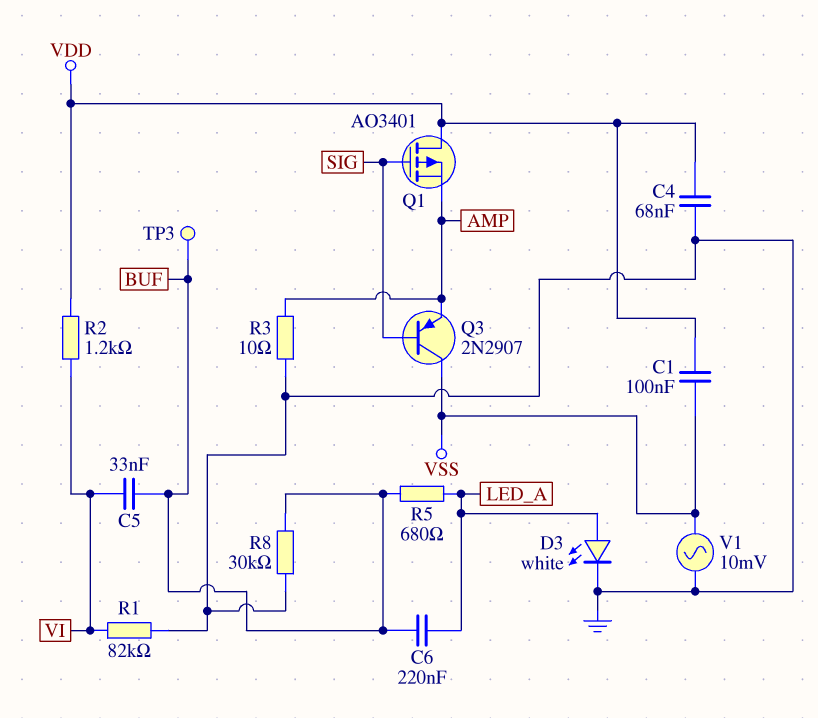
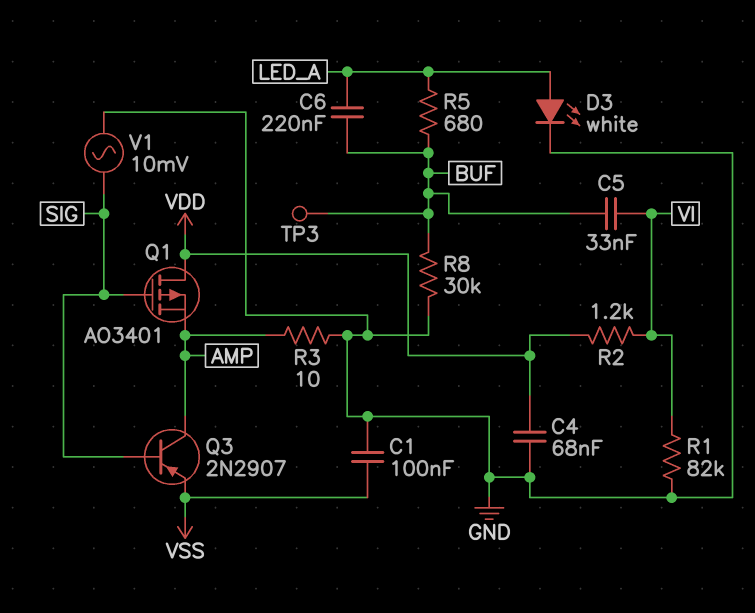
C1: 100nF (VDD, VSS) -> 100nF (GND, VSS)
Q3: PNP 2N2907 (B SIG, C VSS, E AMP) -> PNP 2N2907 (B SIG, C AMP, E VSS)
V1: AC 10mV (GND, VSS) -> AC 10mV (GND, SIG)

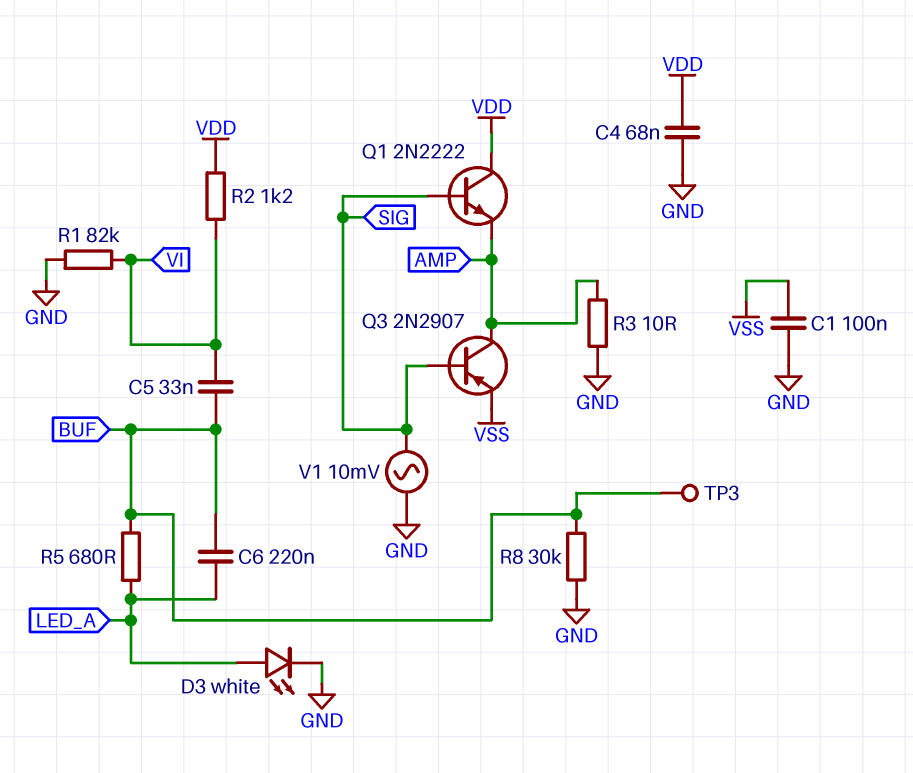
Q1: PMOS AO3401 (G SIG, D VDD, S AMP) -> NPN 2N2222 (B SIG, C VDD, E AMP)

